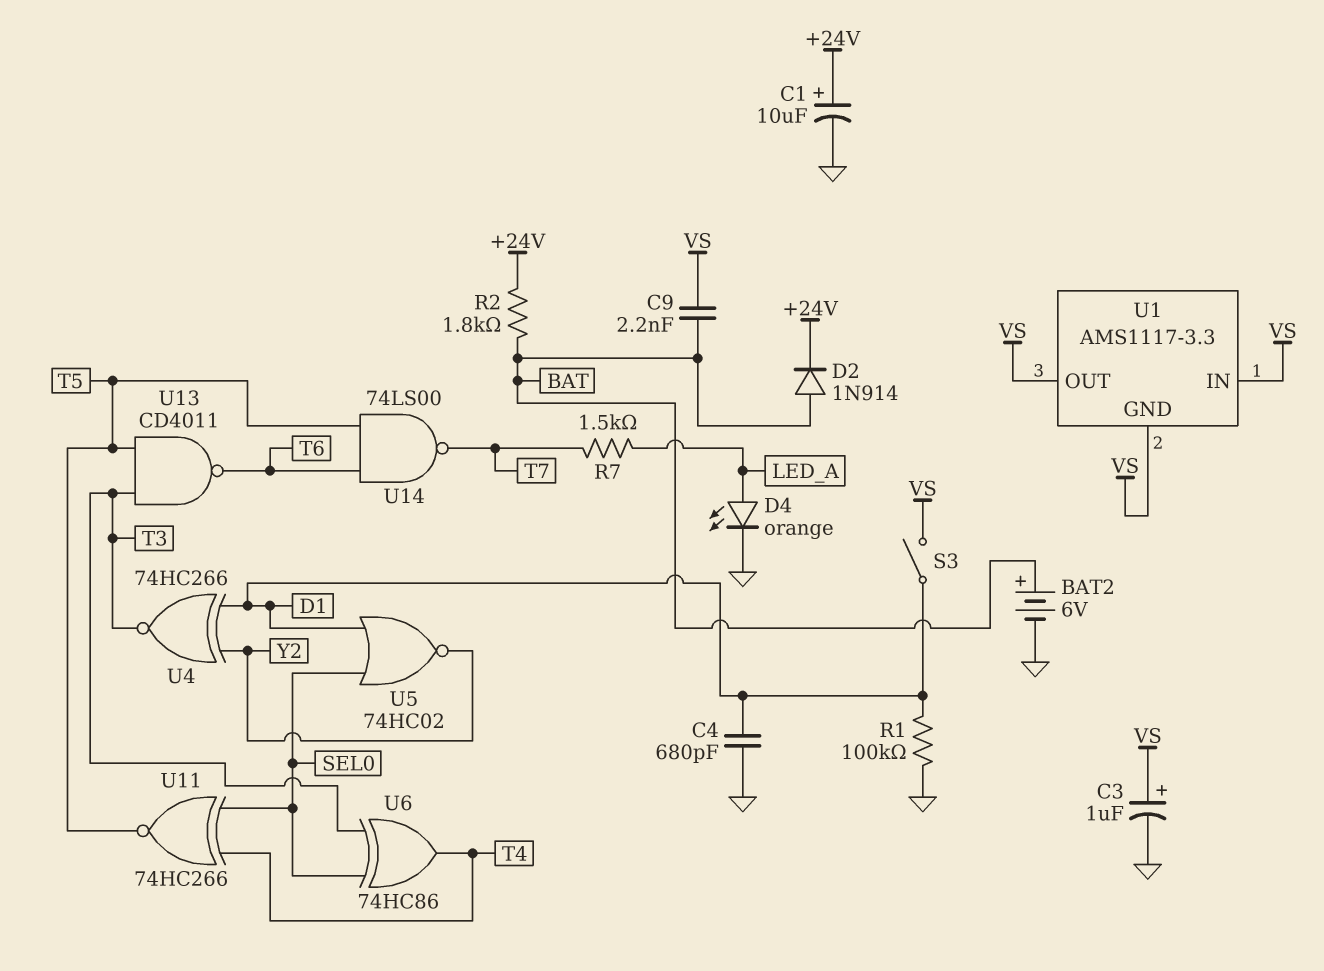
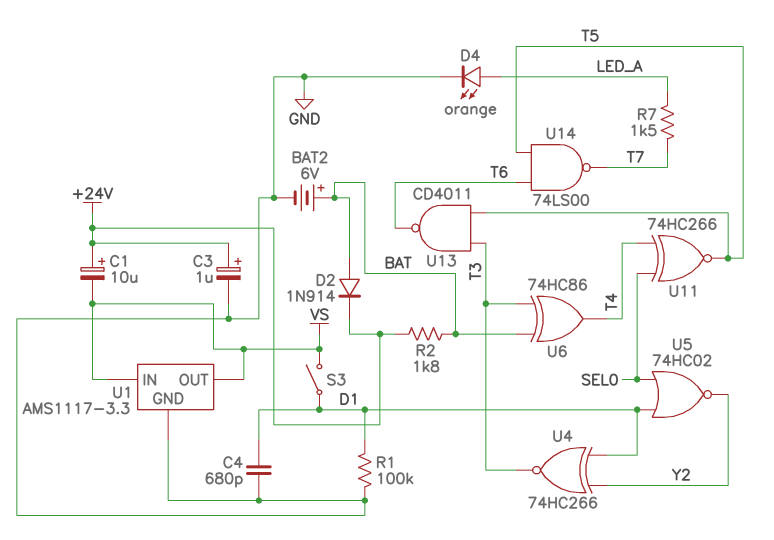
C1: 10uF (plus +24V, minus GND) -> 10uF (plus +24V, minus VS)
C3: 1uF (plus VS, minus GND) -> 1uF (plus +24V, minus GND)
C9: 2.2nF (BAT, VS) -> none
U1 pin GND: VS -> GND
U6: XOR 74HC86 (in SEL0, in T3, out T4) -> XOR 74HC86 (in BAT, in T3, out T4)

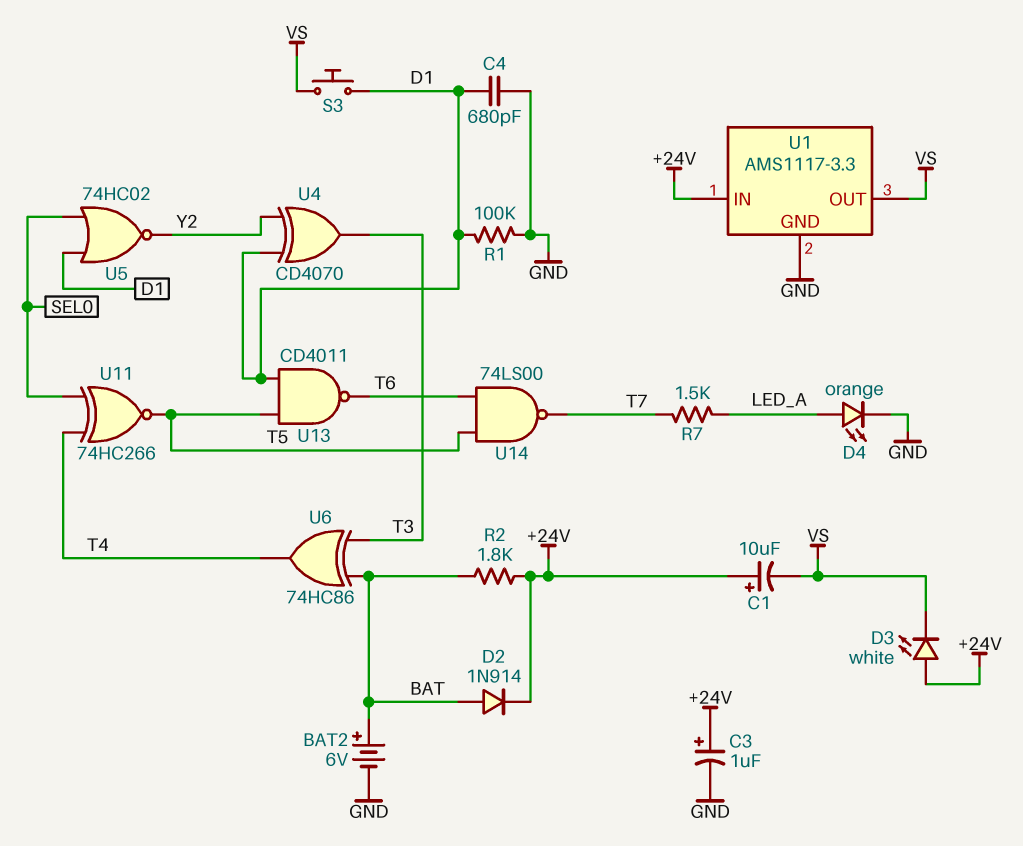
D3: none -> LED white (A +24V, K VS)
S3: switch (D1, VS) -> button (D1, VS)
U1 pin IN: VS -> +24V
U4: XNOR 74HC266 (in D1, in Y2, out T3) -> XOR CD4070 (in D1, in Y2, out T3)
U13: NAND CD4011 (in T3, in T5, out T6) -> NAND CD4011 (in D1, in T5, out T6)

